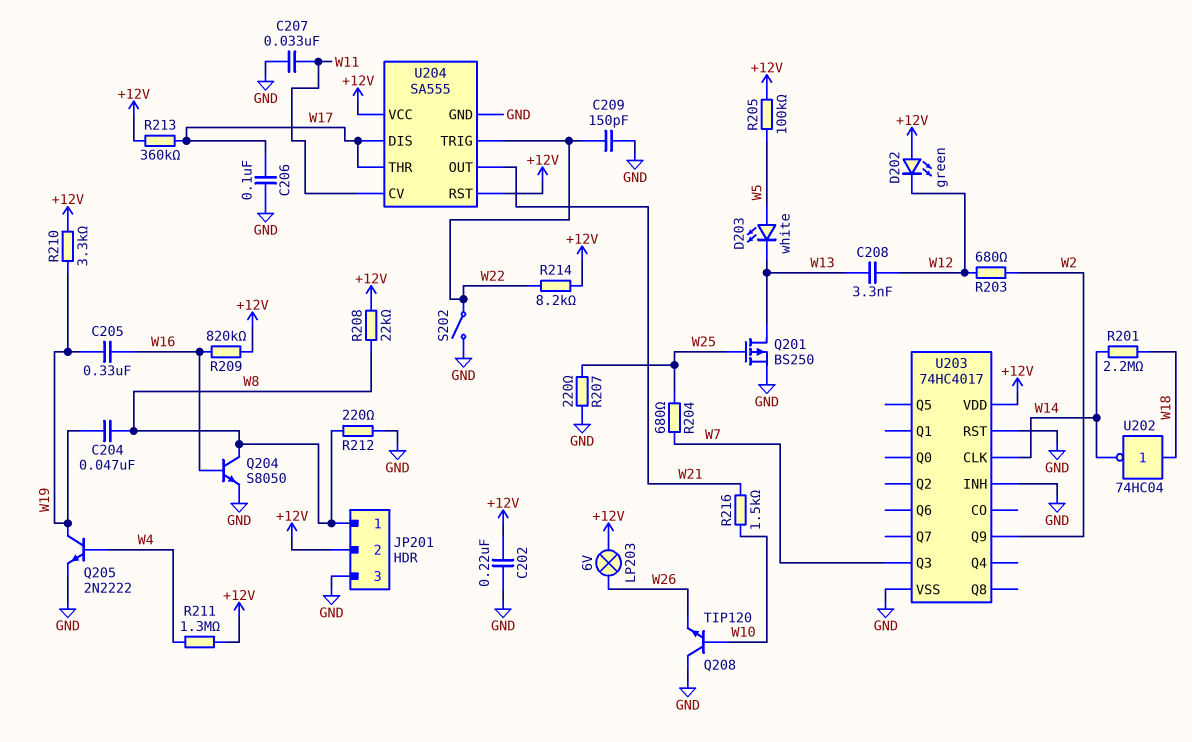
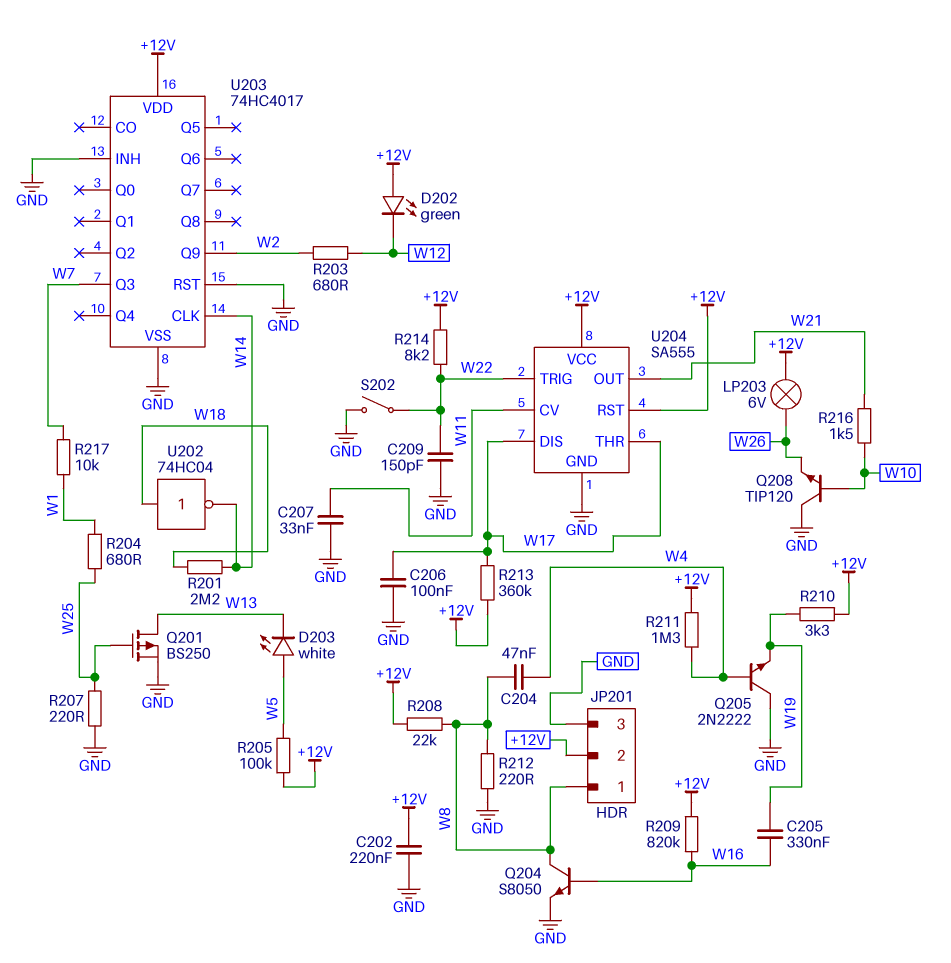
C204: 47nF (W8, W19) -> 47nF (W4, W8)
C208: 3.3nF (W12, W13) -> none
Q205: NPN 2N2222 (B W4, C W19, E GND) -> NPN 2N2222 (B W4, C GND, E W19)
R204: 680 (W7, W25) -> 680 (W1, W25)
R217: none -> 10k (W1, W7)

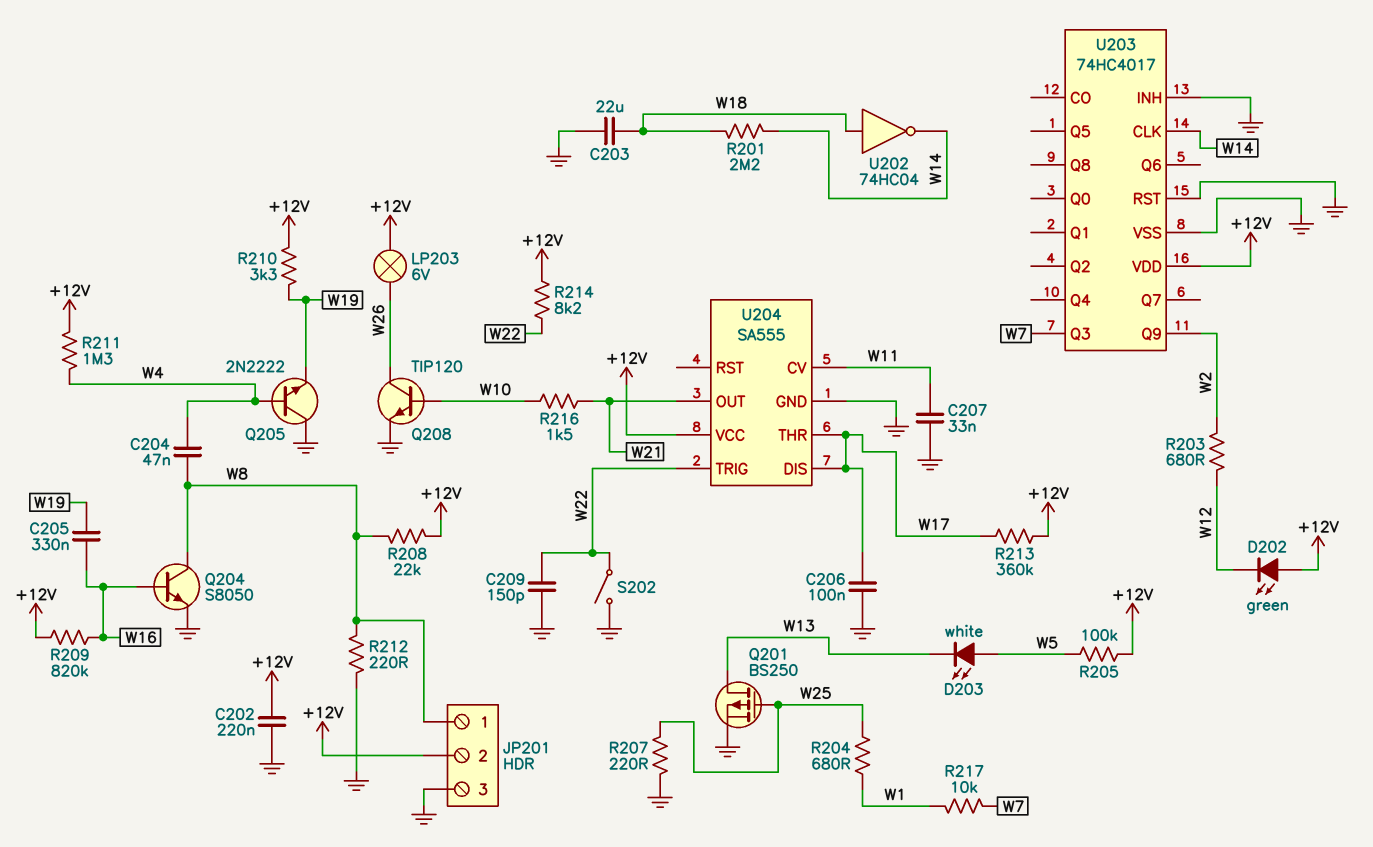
C203: none -> 22uF (GND, W18)
Q208: NPN TIP120 (B W10, C GND, E W26) -> NPN TIP120 (B W10, C W26, E GND)
U204 pin RST: +12V -> none

